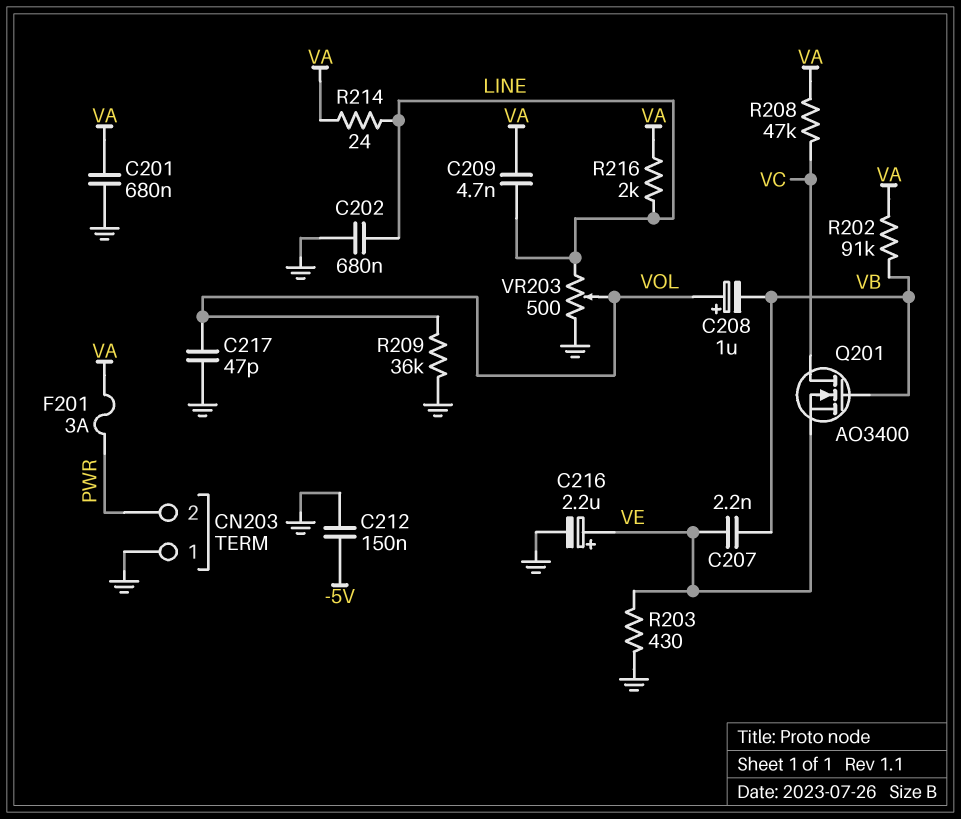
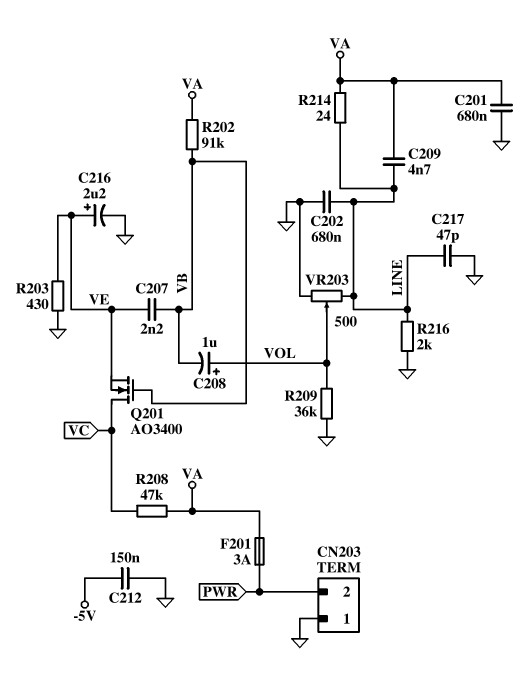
C217: 47pF (GND, VOL) -> 47pF (GND, LINE)
R216: 2k (LINE, VA) -> 2k (GND, LINE)

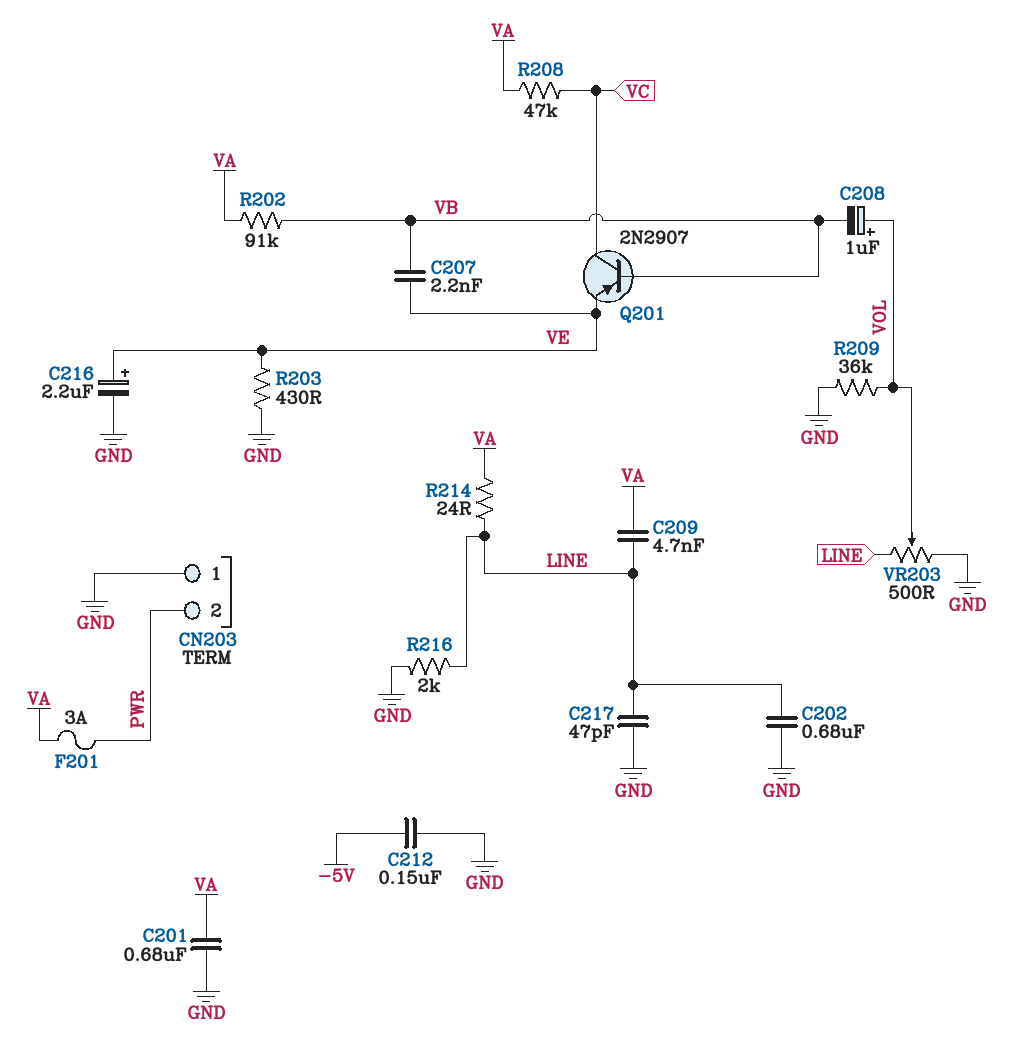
Q201: NMOS AO3400 (G VB, D VC, S VE) -> PNP 2N2907 (B VB, C VC, E VE)

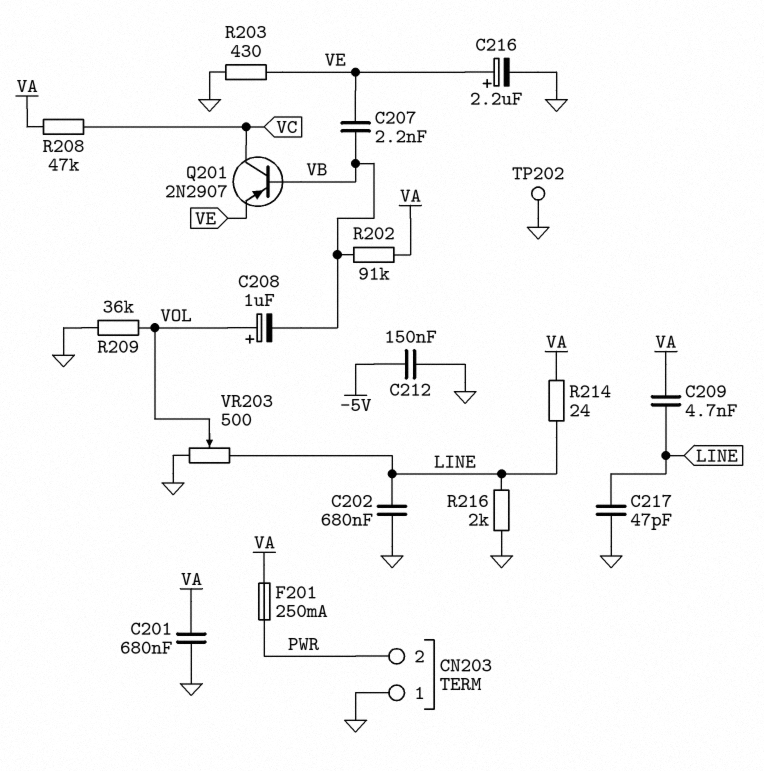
F201: 3A (PWR, VA) -> 250mA (PWR, VA)
TP202: none -> test point (GND)

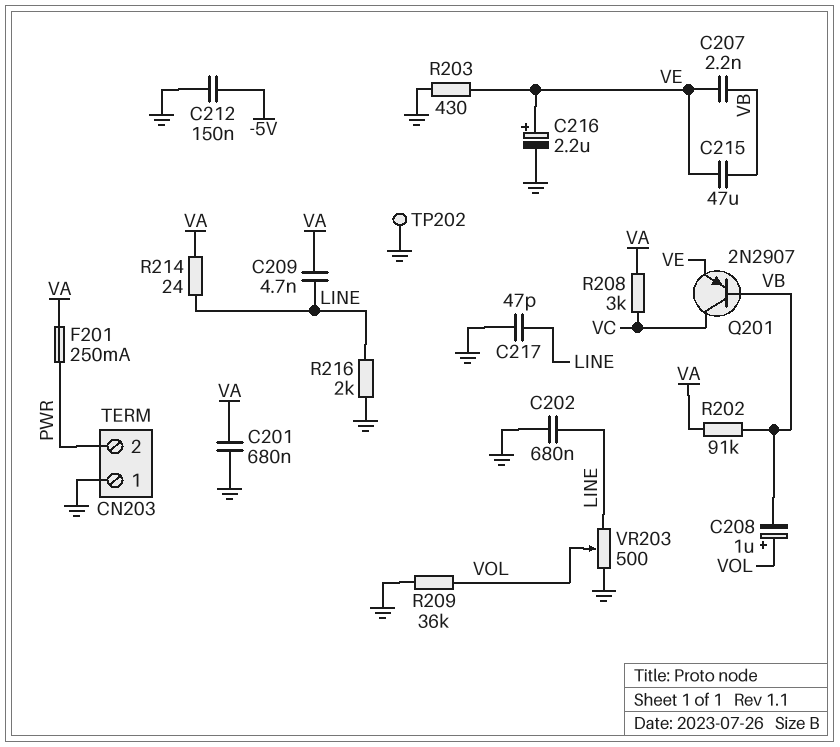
C215: none -> 47uF (VB, VE)
R208: 47k (VA, VC) -> 3k (VA, VC)

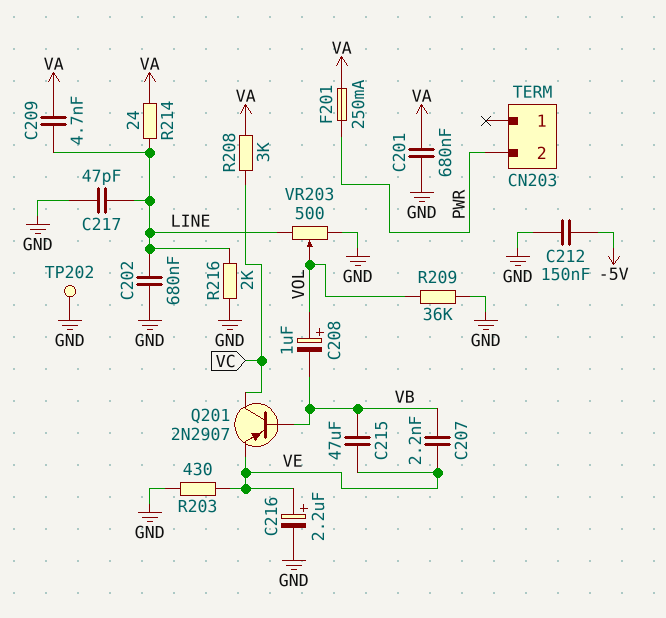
CN203 pin 1: GND -> none
R202: 91k (VA, VB) -> none

